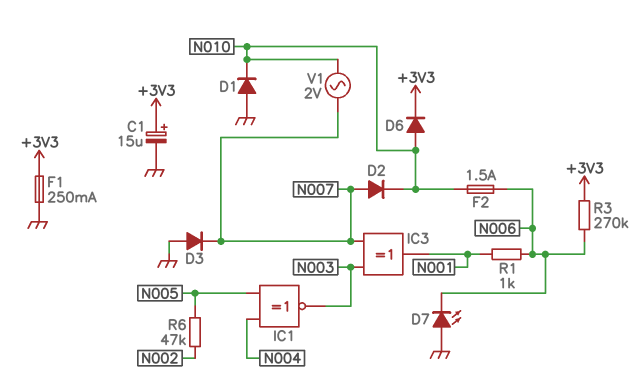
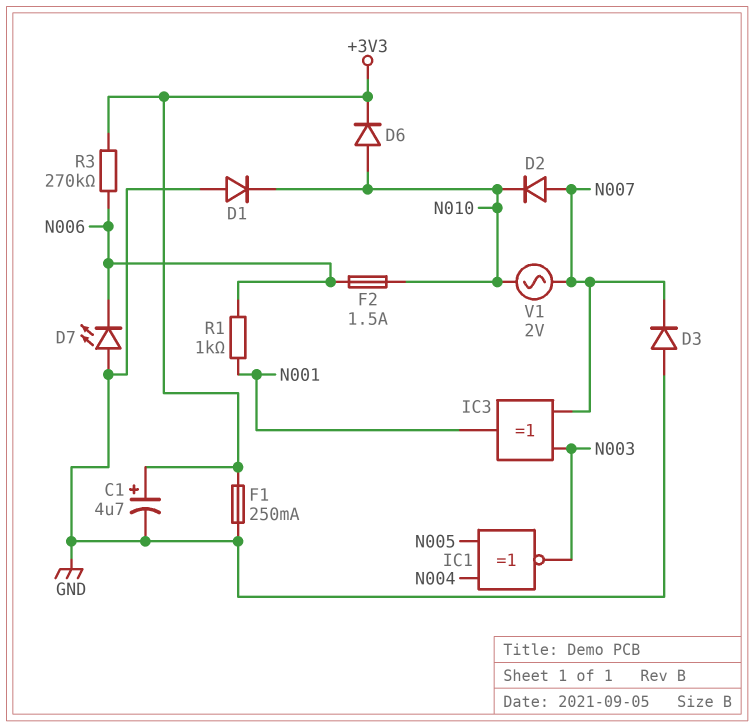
C1: 15uF (plus +3V3, minus GND) -> 4.7uF (plus +3V3, minus GND)
R6: 47k (N002, N005) -> none

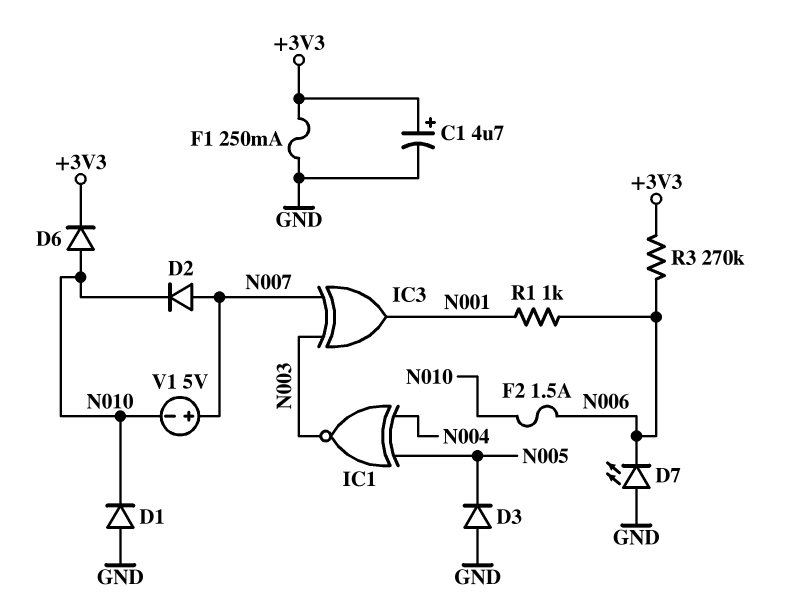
D3: diode (A GND, K N007) -> diode (A GND, K N005)
V1: AC 2V (N007, N010) -> 5V (plus N007, minus N010)

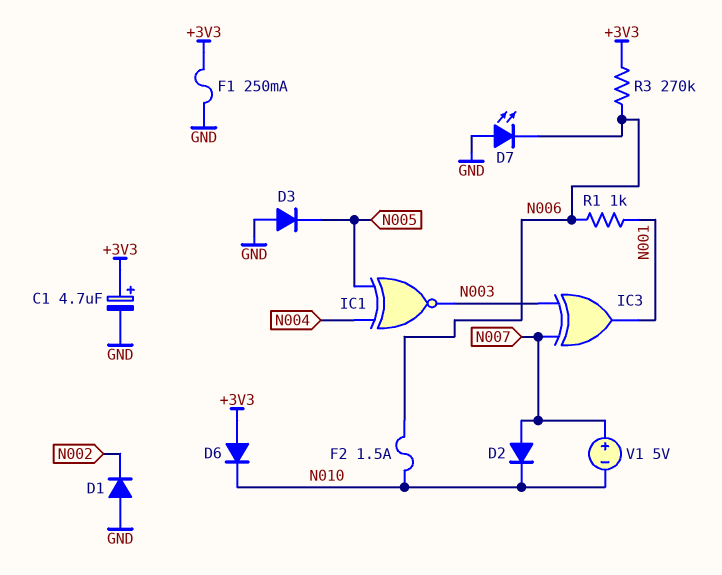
D1: diode (A GND, K N010) -> diode (A GND, K N002)
D6: diode (A N010, K +3V3) -> diode (A +3V3, K N010)

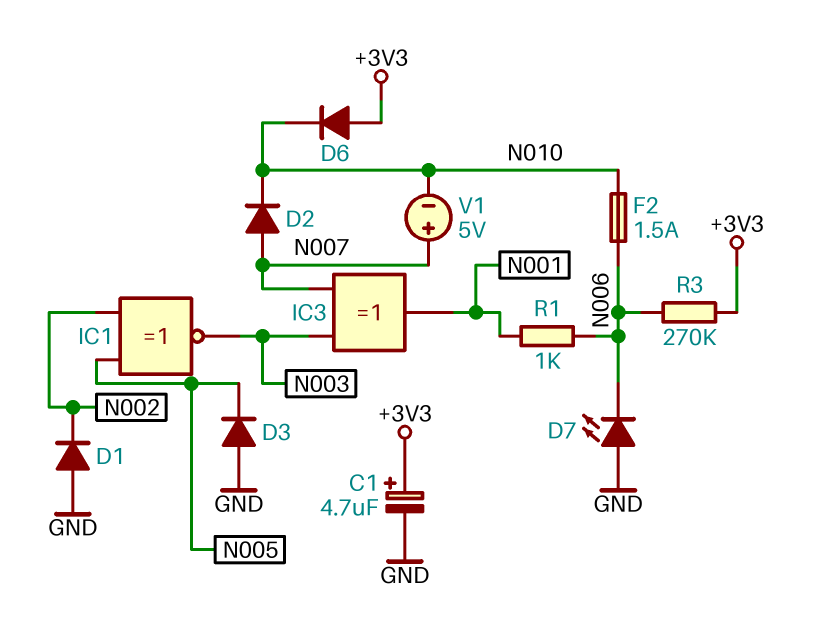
F1: 250mA (+3V3, GND) -> none
IC1: XNOR (in N004, in N005, out N003) -> XNOR (in N002, in N005, out N003)

